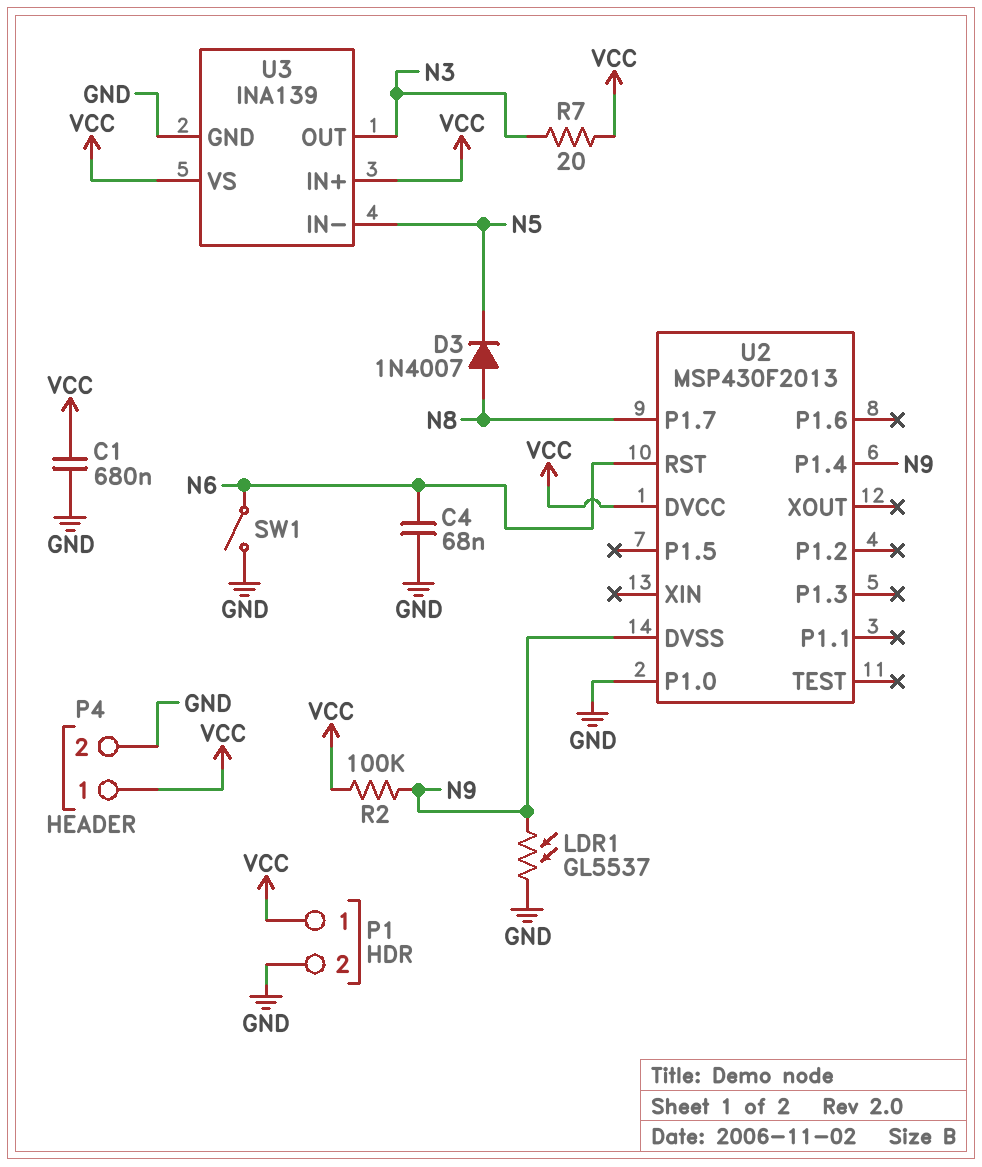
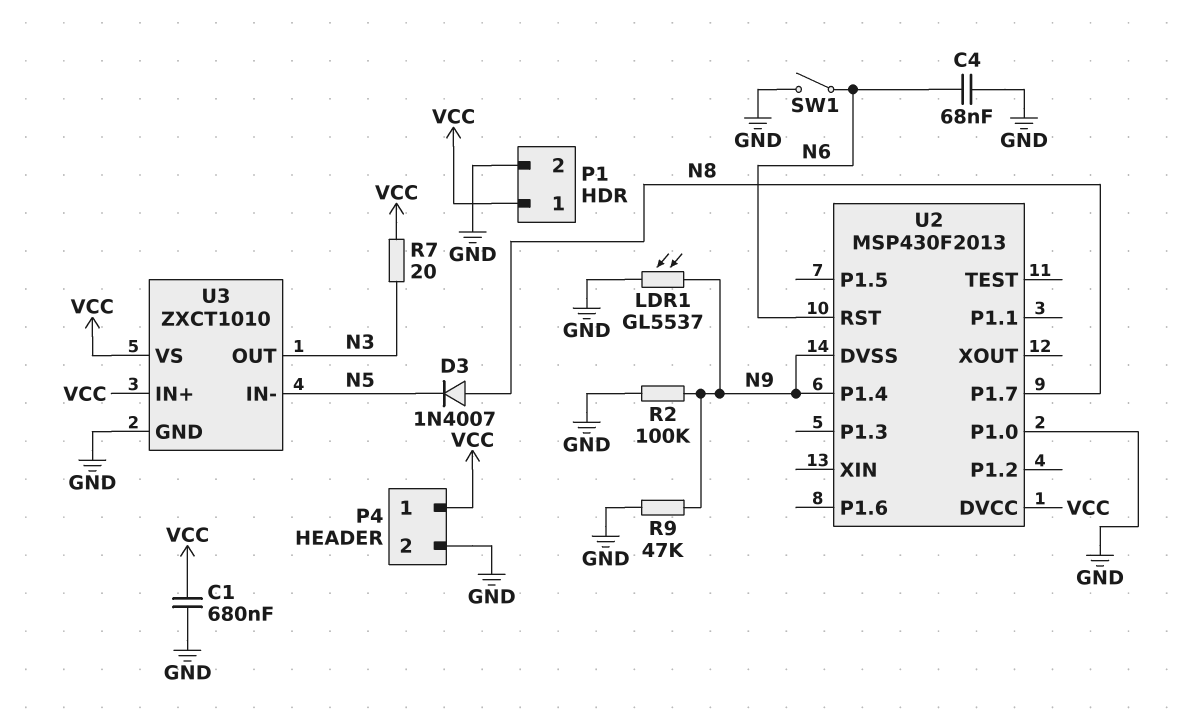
R2: 100k (N9, VCC) -> 100k (GND, N9)
R9: none -> 47k (GND, N9)
U3: INA139 -> ZXCT1010

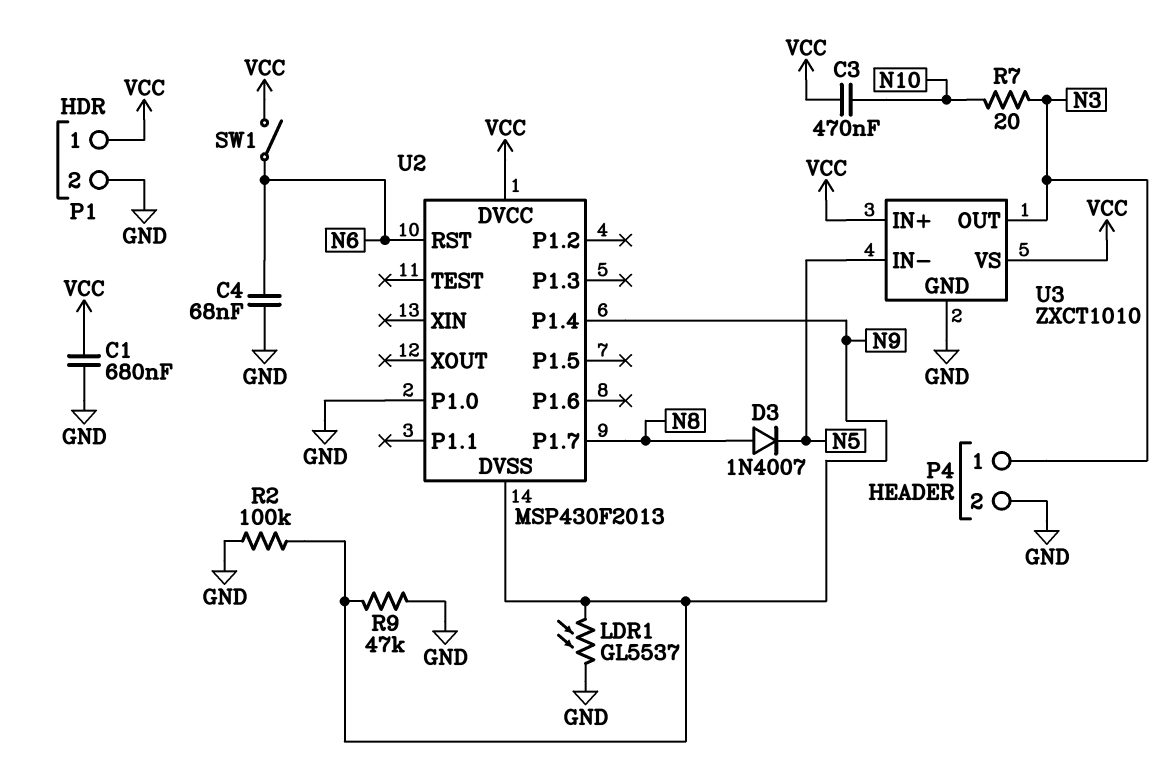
C3: none -> 470nF (N10, VCC)
P4 pin 1: VCC -> N3
R7: 20 (N3, VCC) -> 20 (N3, N10)
SW1: switch (GND, N6) -> switch (N6, VCC)

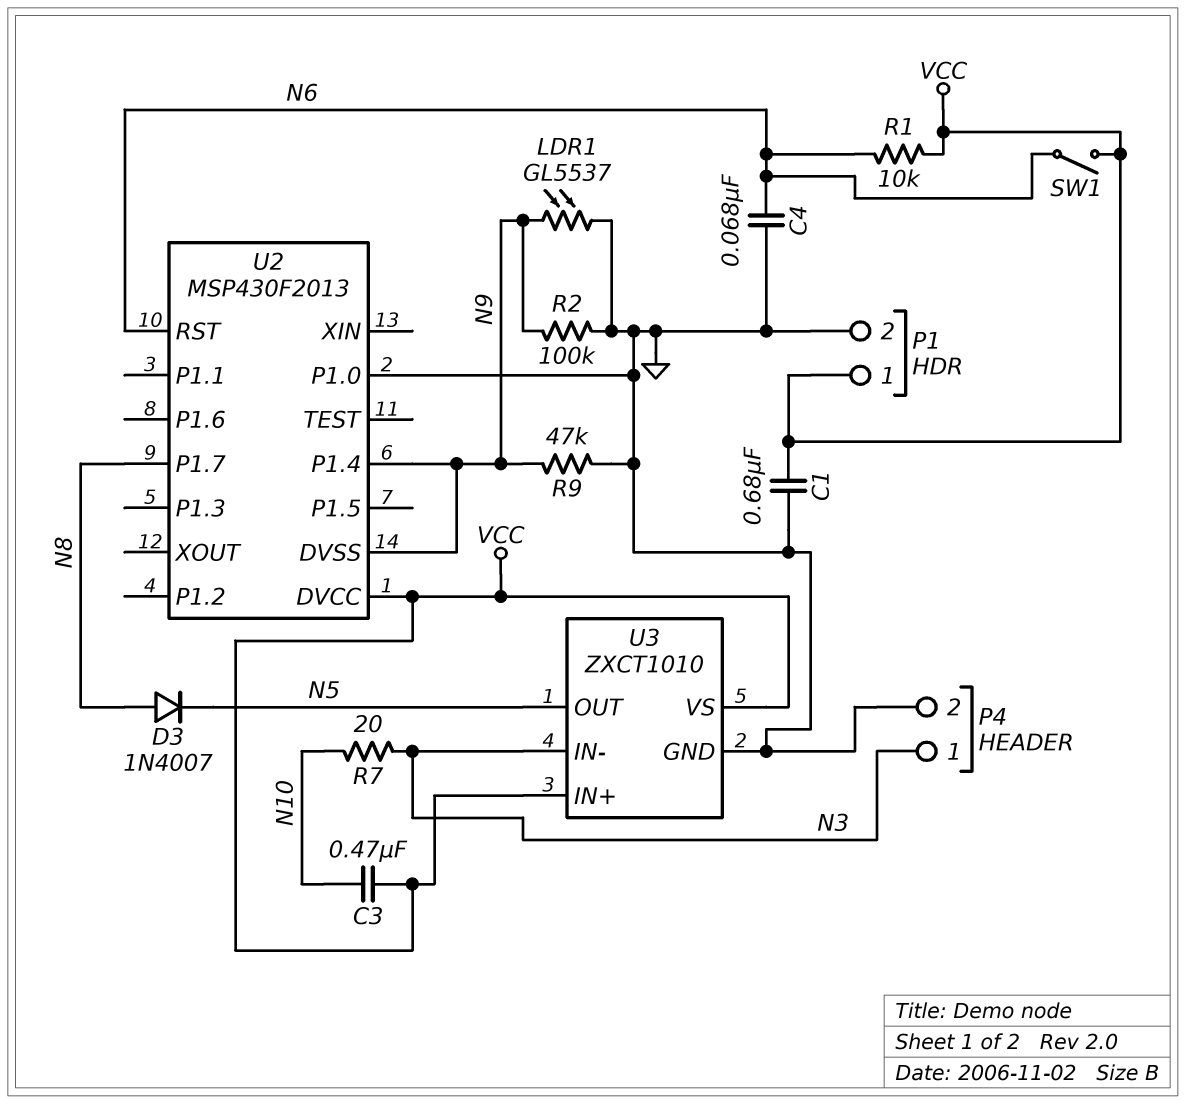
R1: none -> 10k (N6, VCC)
U3 pin IN-: N5 -> N3
U3 pin OUT: N3 -> N5

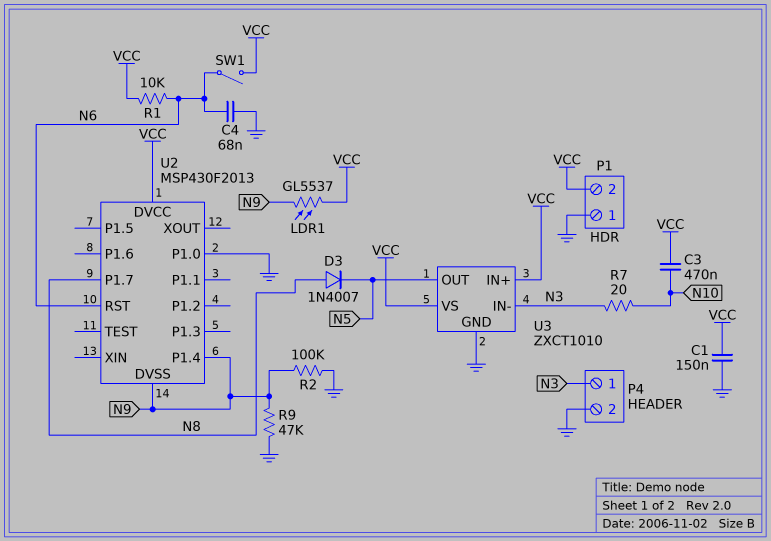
C1: 680nF (GND, VCC) -> 150nF (GND, VCC)
LDR1: GL5537 (GND, N9) -> GL5537 (N9, VCC)
P1 pin 1: VCC -> GND
P1 pin 2: GND -> VCC

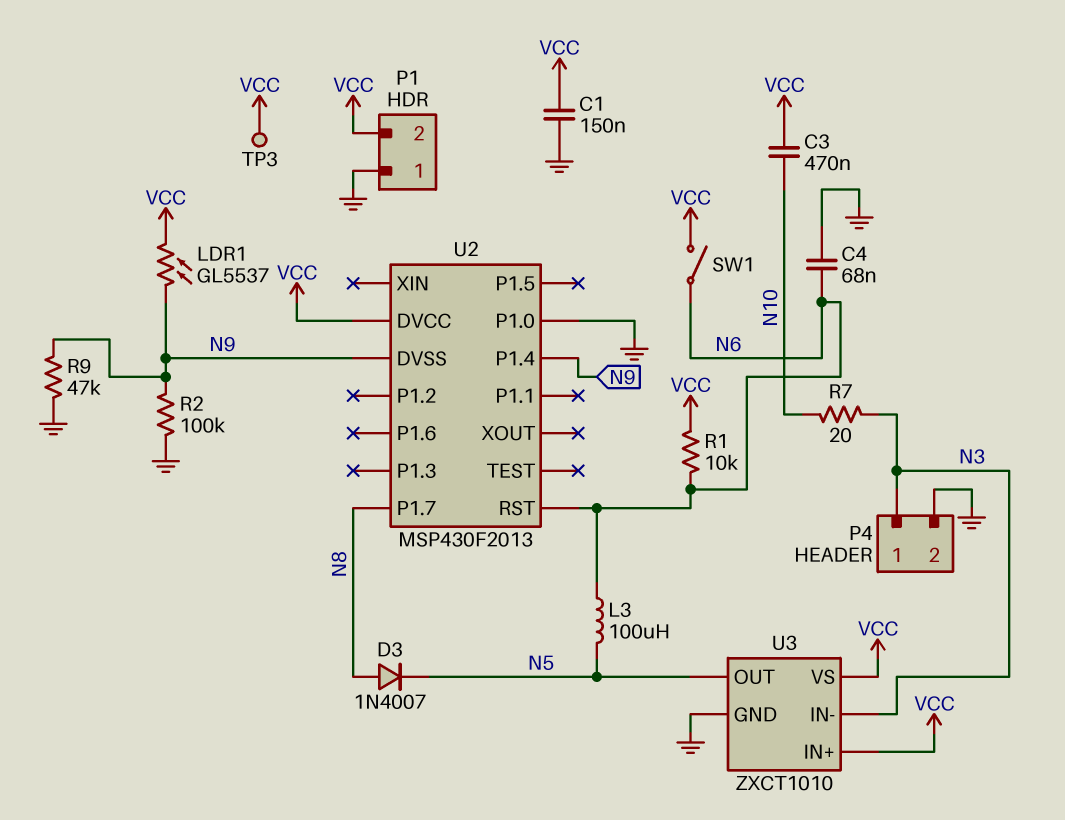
L3: none -> 100uH (N5, N6)
TP3: none -> test point (VCC)

